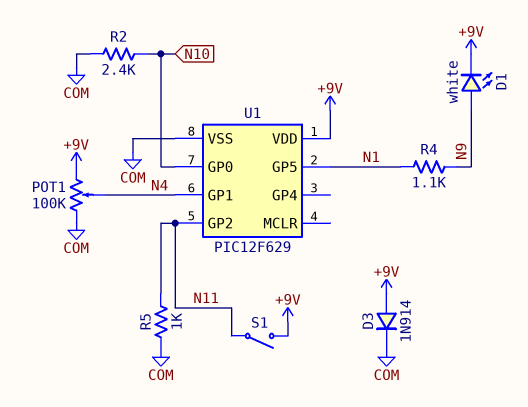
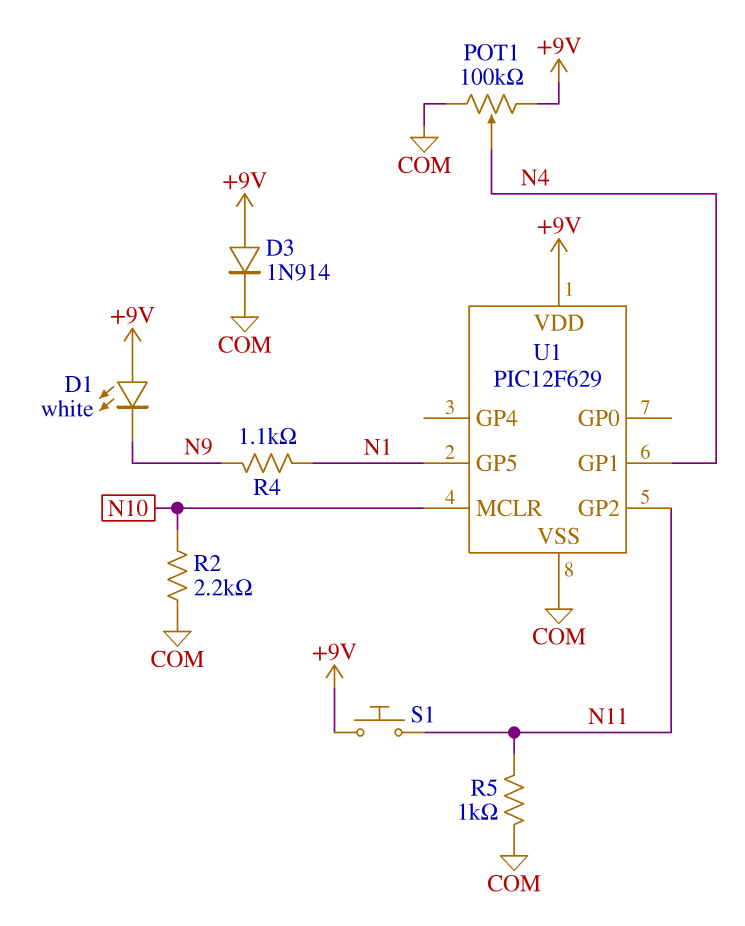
D1: LED white (A N9, K +9V) -> LED white (A +9V, K N9)
R2: 2.4k (COM, N10) -> 2.2k (COM, N10)
S1: switch (+9V, N11) -> button (+9V, N11)
U1 pin GP0: N10 -> none
U1 pin MCLR: none -> N10

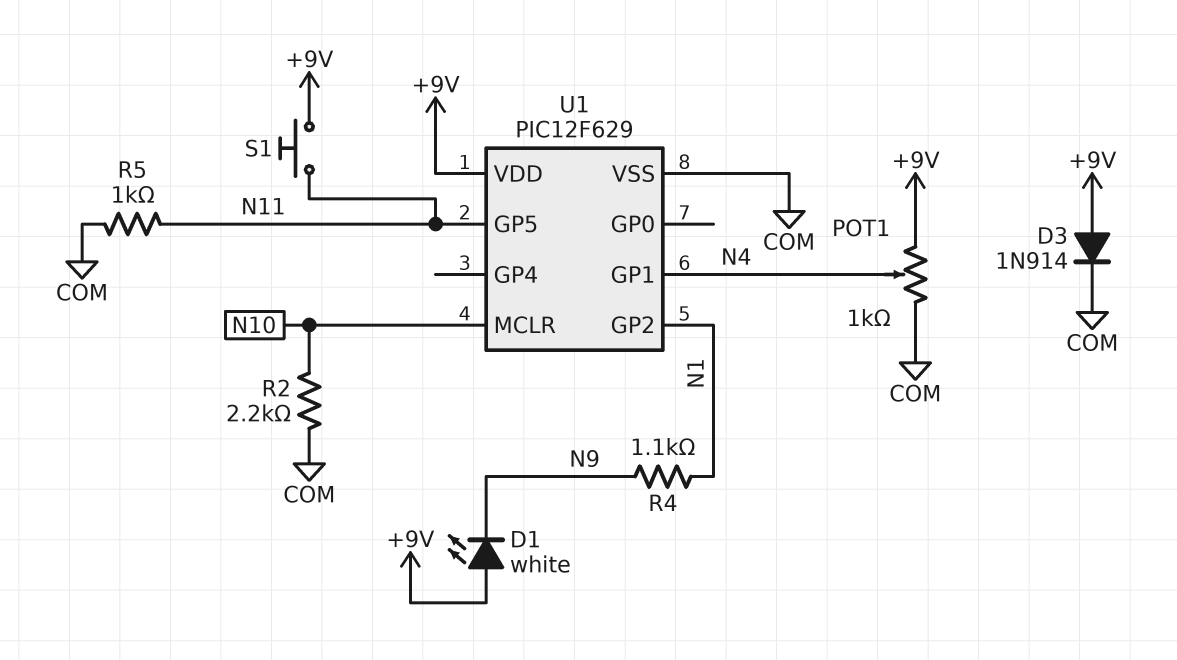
POT1: 100k (+9V, COM, wiper N4) -> 1k (+9V, COM, wiper N4)
U1 pin GP2: N11 -> N1
U1 pin GP5: N1 -> N11

